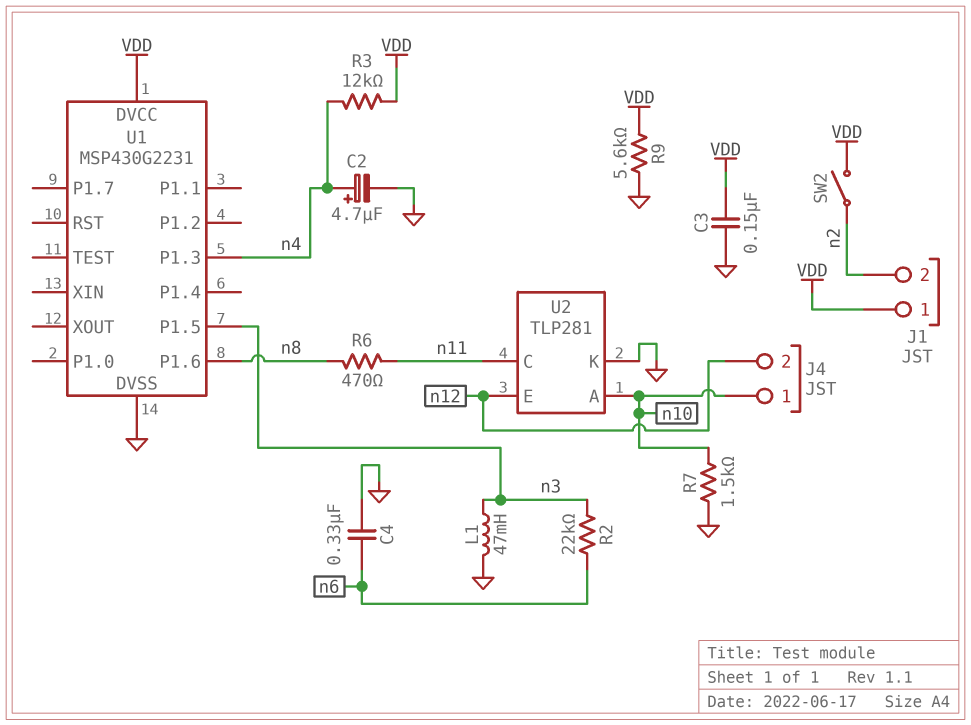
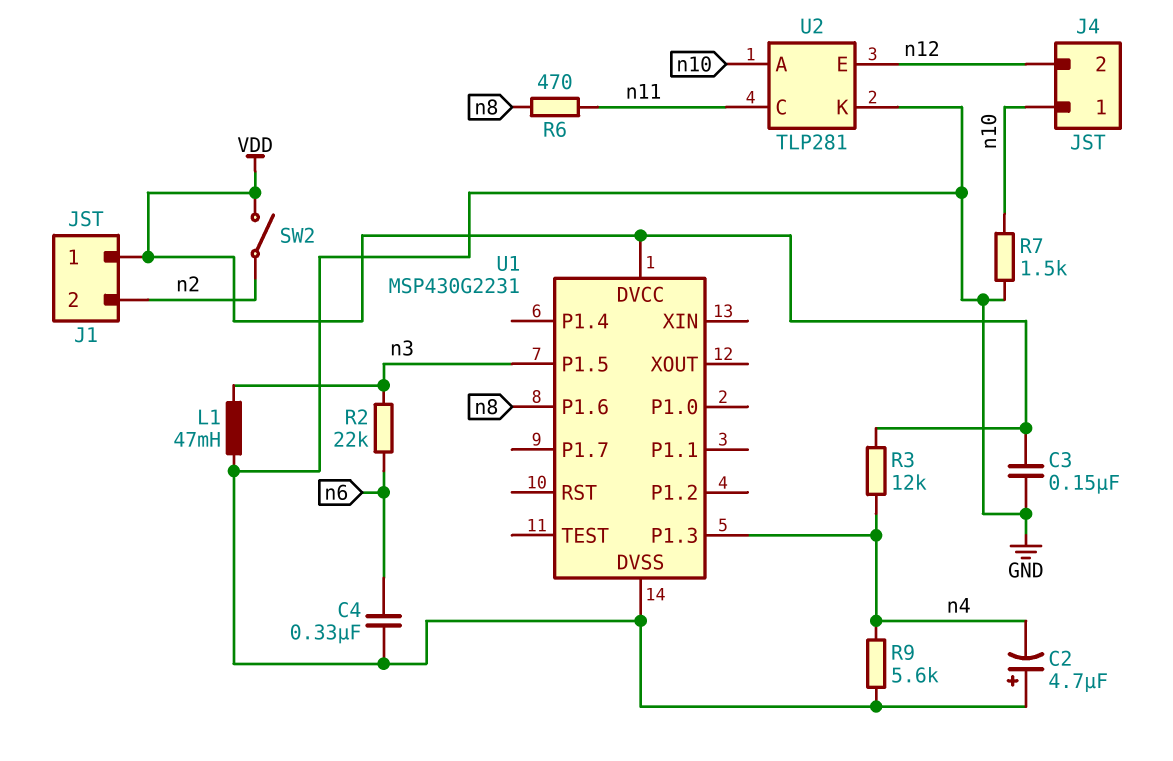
C2: 4.7uF (plus n4, minus GND) -> 4.7uF (plus GND, minus n4)
R9: 5.6k (GND, VDD) -> 5.6k (GND, n4)

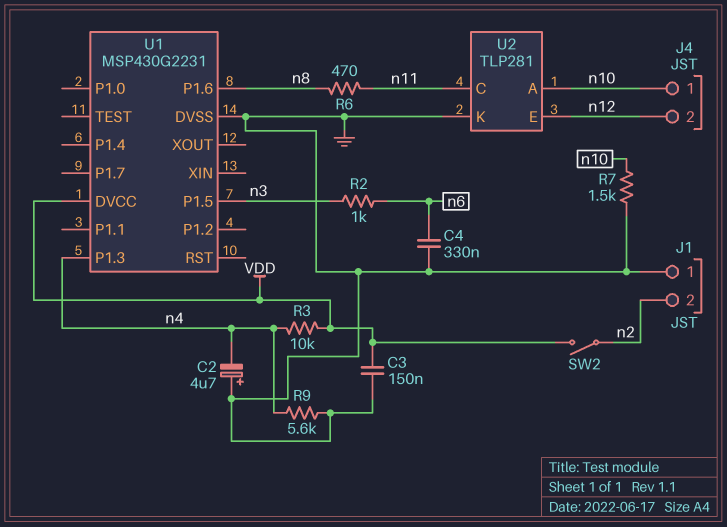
J1 pin 1: VDD -> GND
L1: 47mH (GND, n3) -> none
R2: 22k (n3, n6) -> 1k (n3, n6)
R3: 12k (VDD, n4) -> 10k (VDD, n4)

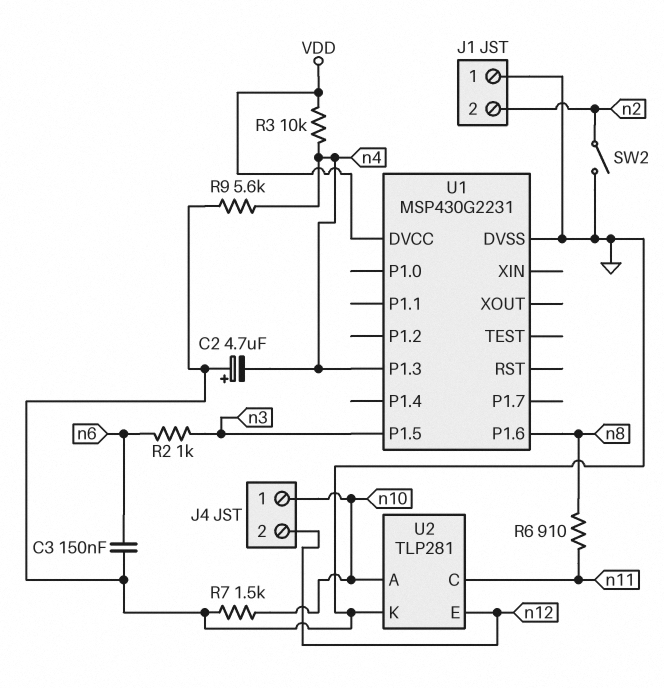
C3: 150nF (GND, VDD) -> 150nF (GND, n6)
C4: 330nF (GND, n6) -> none
R6: 470 (n8, n11) -> 910 (n8, n11)
SW2: switch (VDD, n2) -> switch (GND, n2)

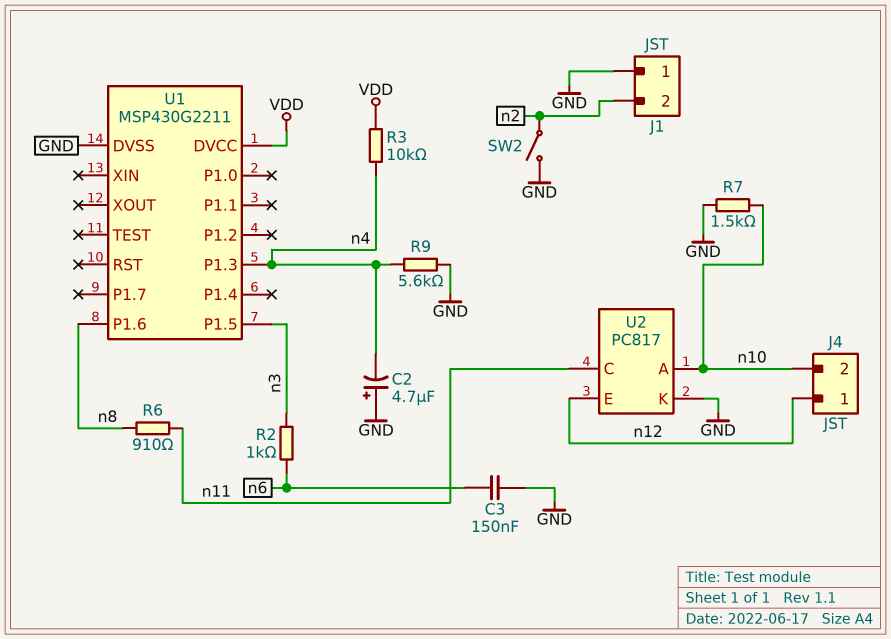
J4 pin 1: n10 -> n12
J4 pin 2: n12 -> n10
U1: MSP430G2231 -> MSP430G2211
U2: TLP281 -> PC817

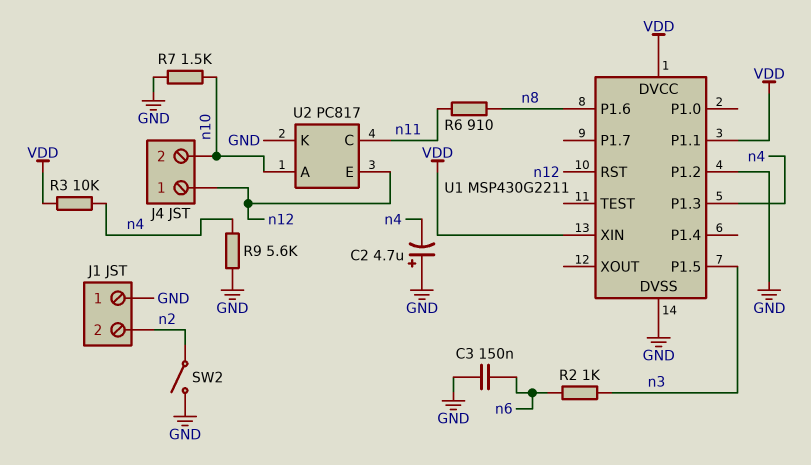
U1 pin P1.1: none -> VDD
U1 pin P1.2: none -> GND
U1 pin RST: none -> n12
U1 pin XIN: none -> VDD

